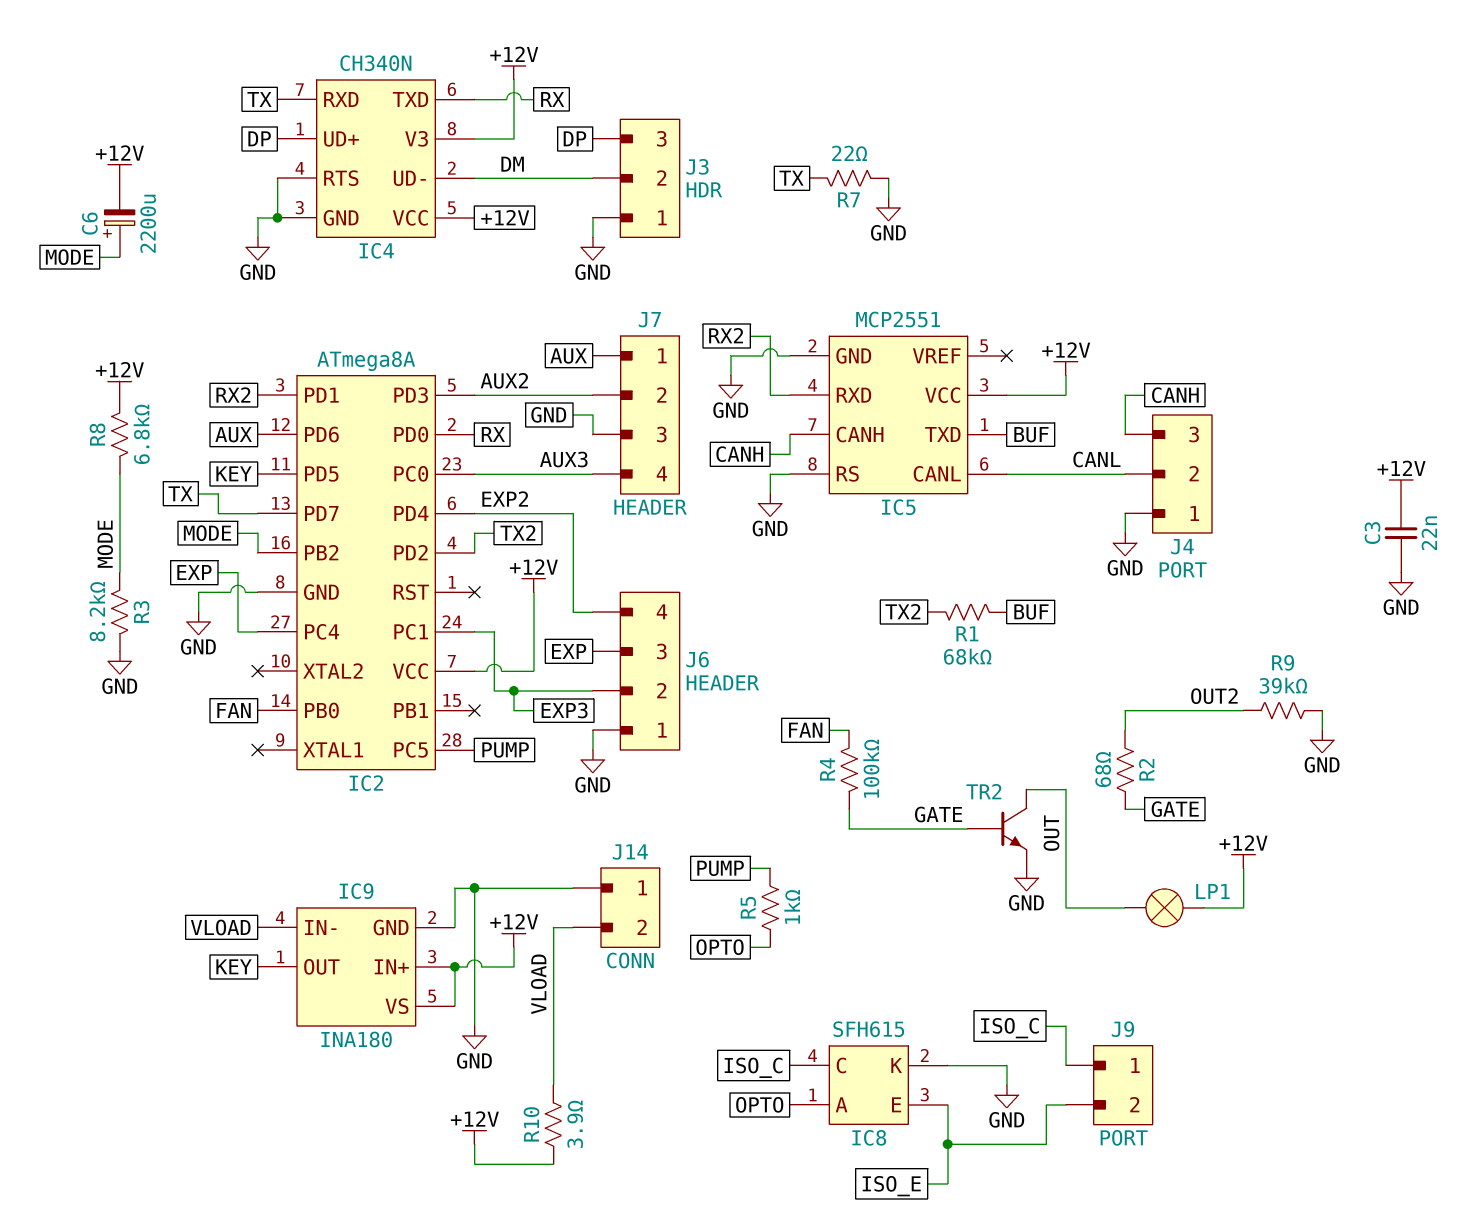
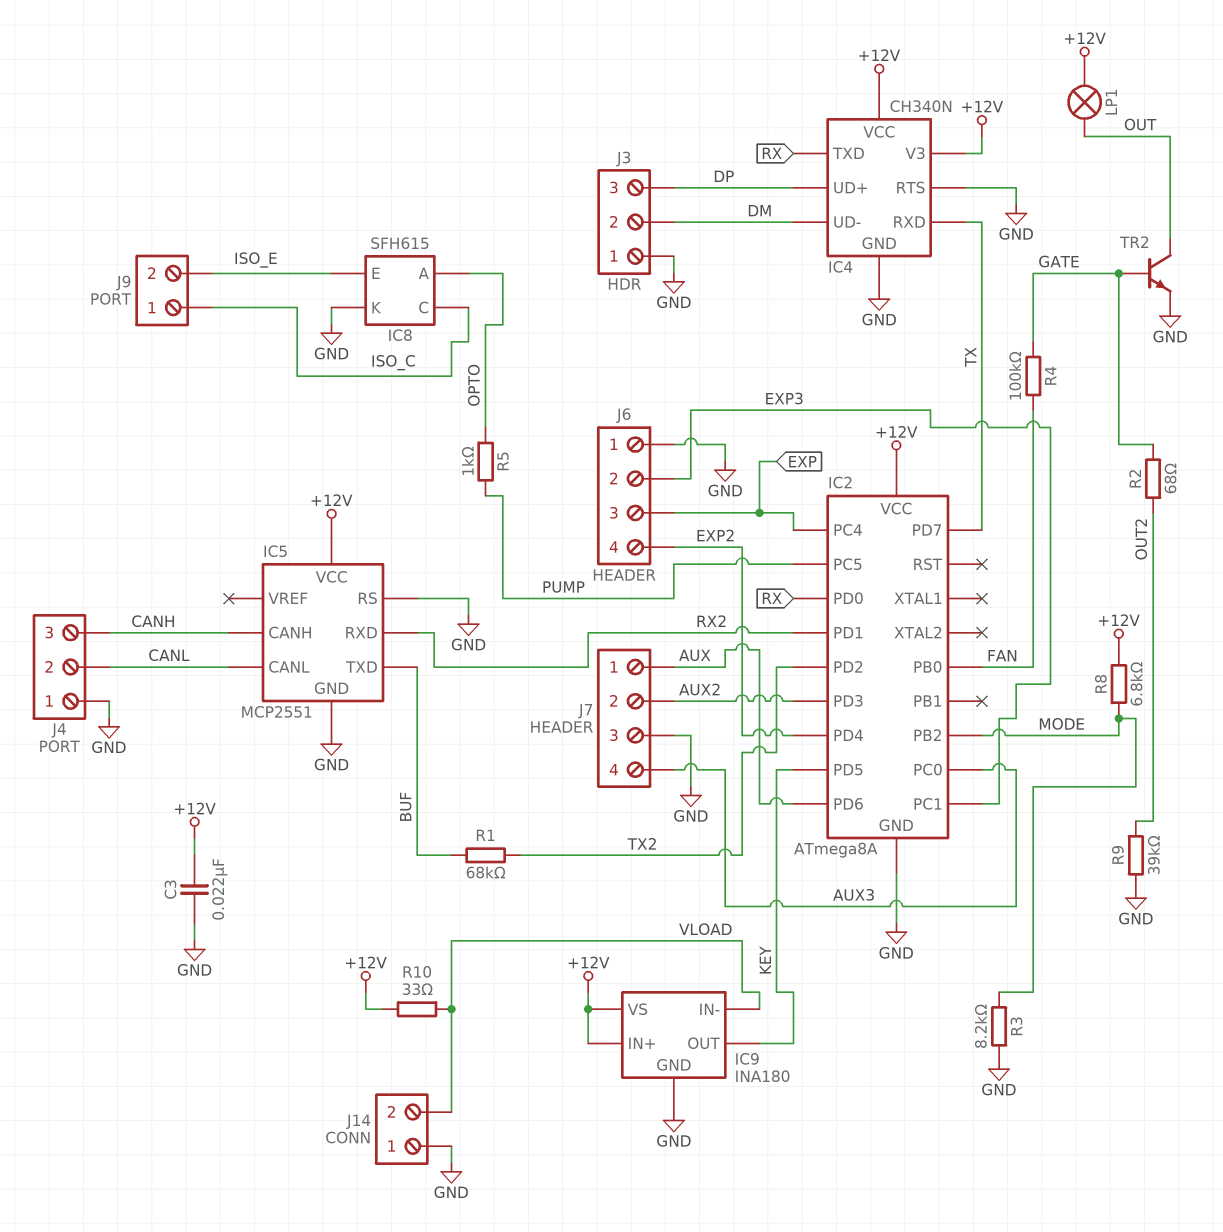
C6: 2200uF (plus MODE, minus +12V) -> none
R7: 22 (GND, TX) -> none
R10: 3.9 (+12V, VLOAD) -> 33 (+12V, VLOAD)

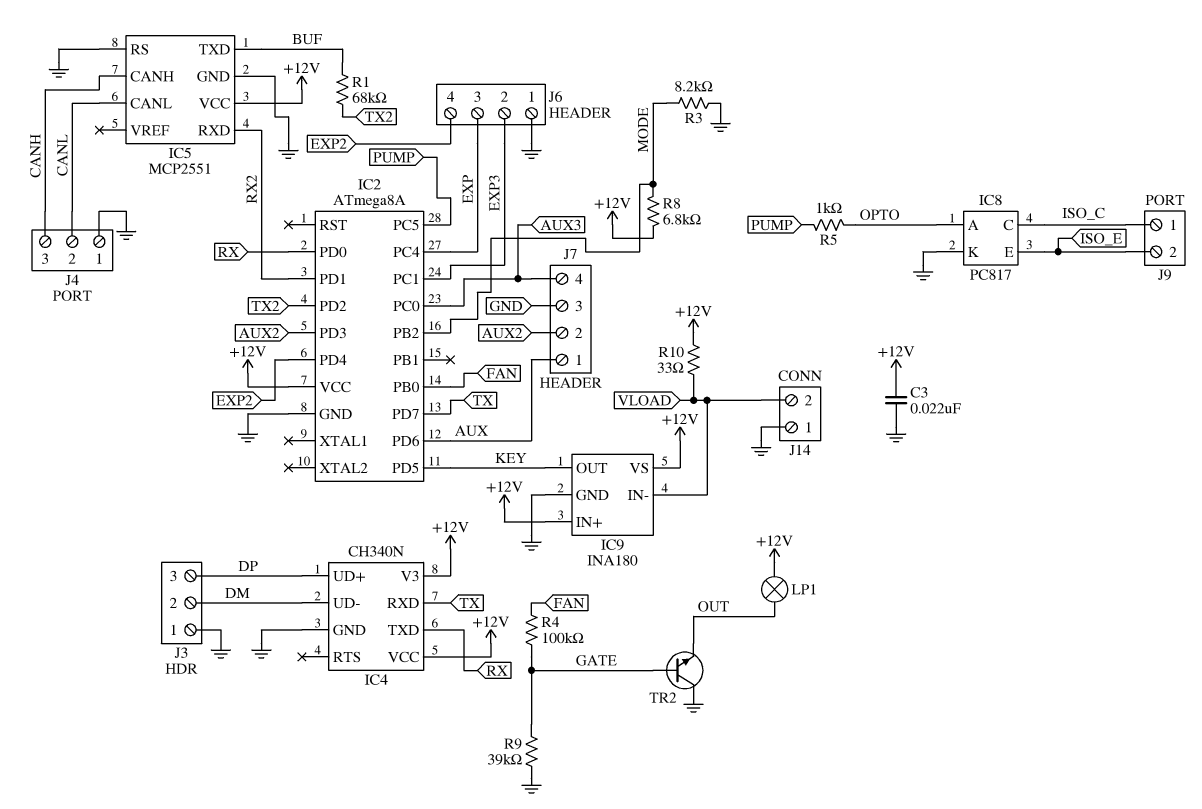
IC4 pin RTS: GND -> none
IC8: SFH615 -> PC817
R2: 68 (GATE, OUT2) -> none
R9: 39k (GND, OUT2) -> 39k (GATE, GND)
TR2: NPN (B GATE, C OUT, E GND) -> NPN (B GATE, C GND, E OUT)

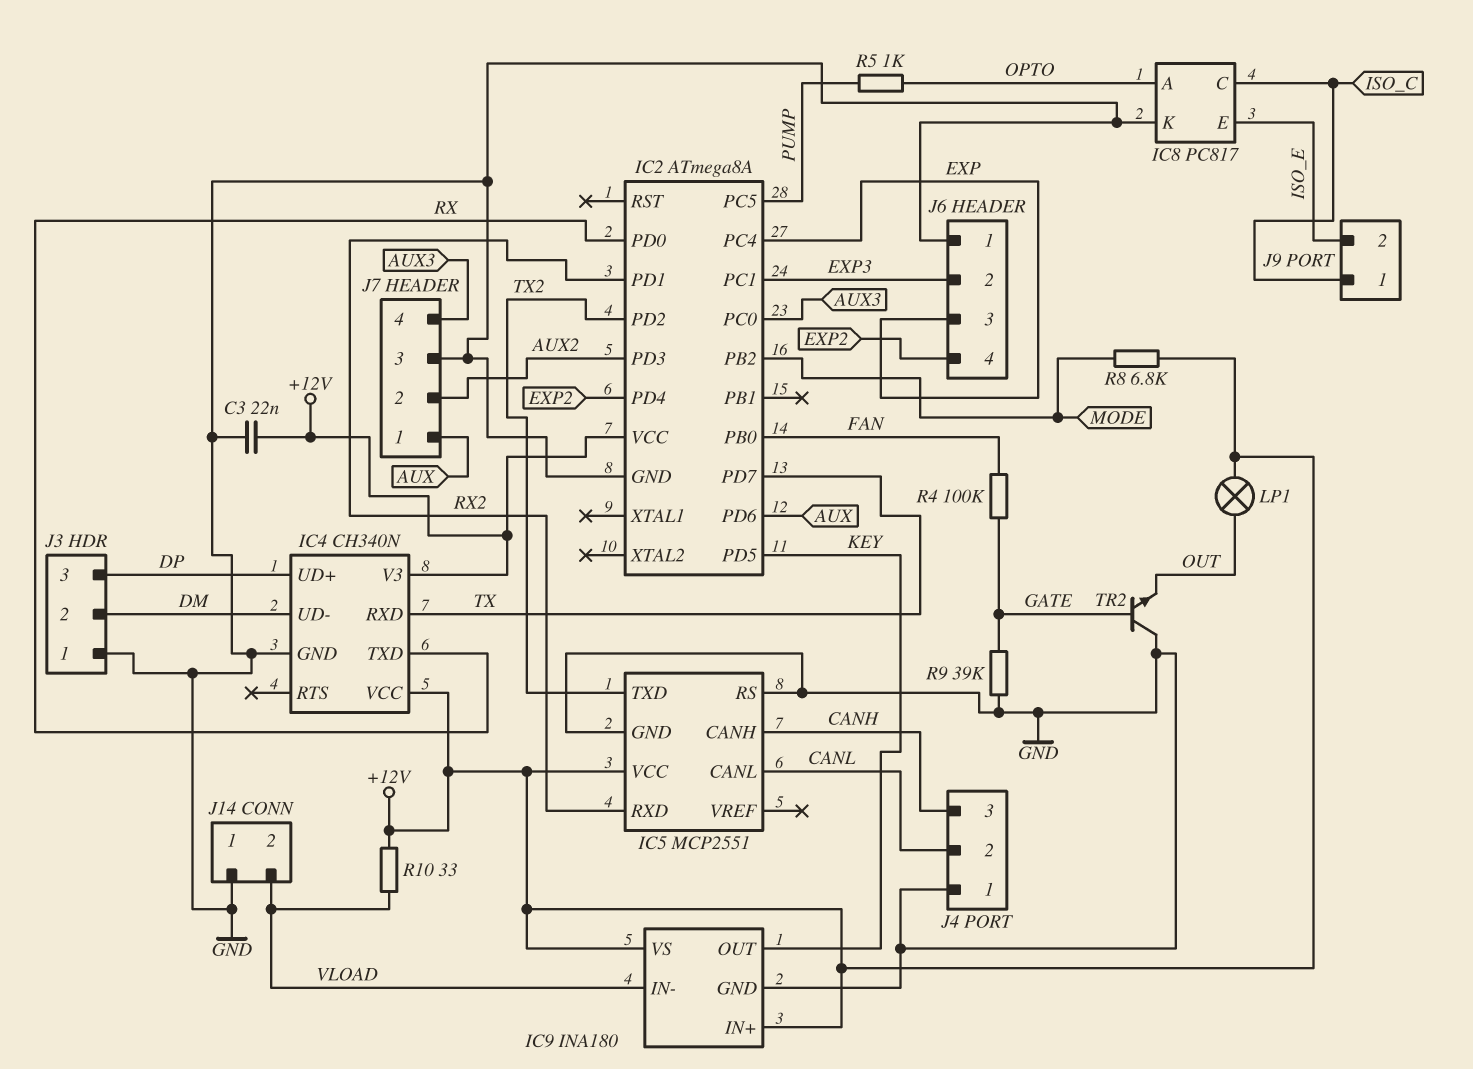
IC5 pin TXD: BUF -> TX2
R1: 68k (BUF, TX2) -> none
R3: 8.2k (GND, MODE) -> none

